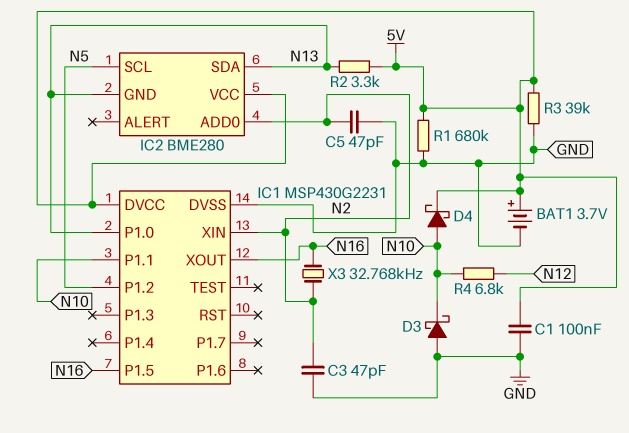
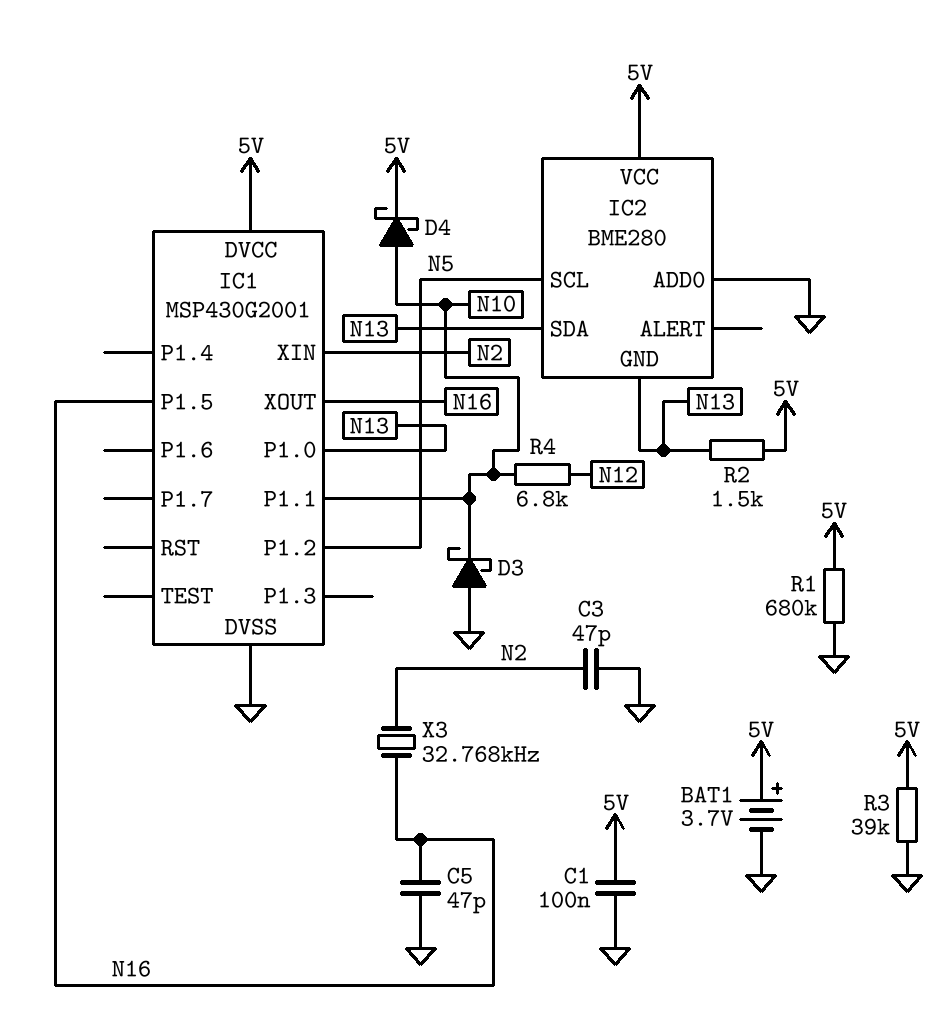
C5: 47pF (GND, N2) -> 47pF (GND, N16)
IC1: MSP430G2231 -> MSP430G2001
IC2 pin ADD0: N2 -> GND
R2: 3.3k (5V, N13) -> 1.5k (5V, N13)

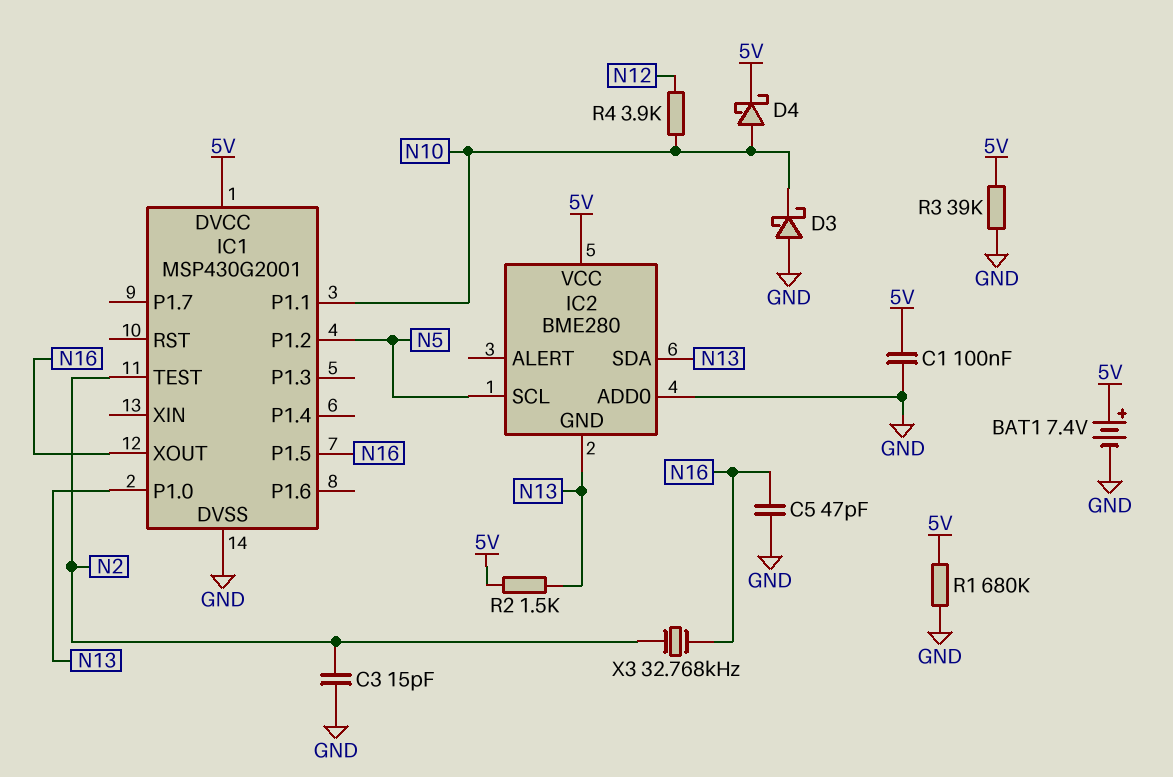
BAT1: 3.7V (plus 5V, minus GND) -> 7.4V (plus 5V, minus GND)
C3: 47pF (GND, N2) -> 15pF (GND, N2)
IC1 pin TEST: none -> N2
IC1 pin XIN: N2 -> none
R4: 6.8k (N10, N12) -> 3.9k (N10, N12)

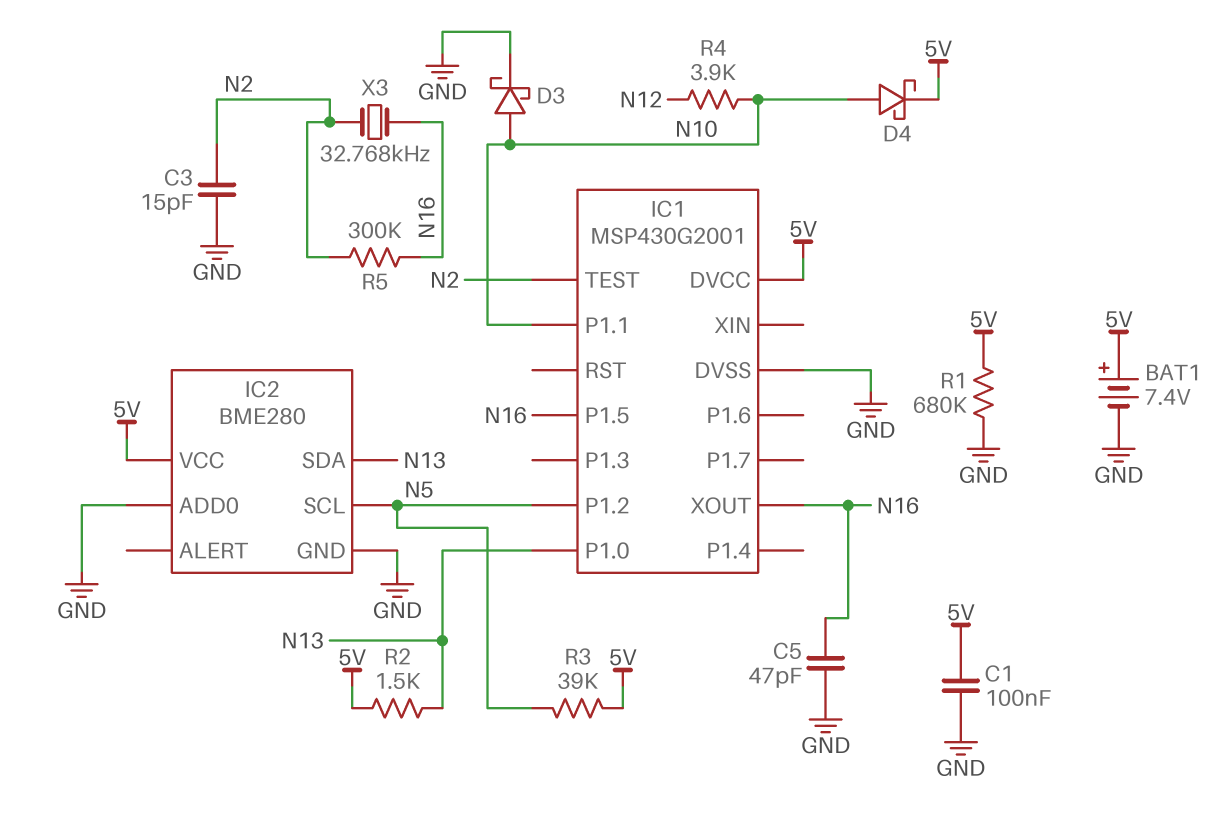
D3: schottky (A GND, K N10) -> schottky (A N10, K GND)
IC2 pin GND: N13 -> GND
R3: 39k (5V, GND) -> 39k (5V, N5)
R5: none -> 300k (N2, N16)

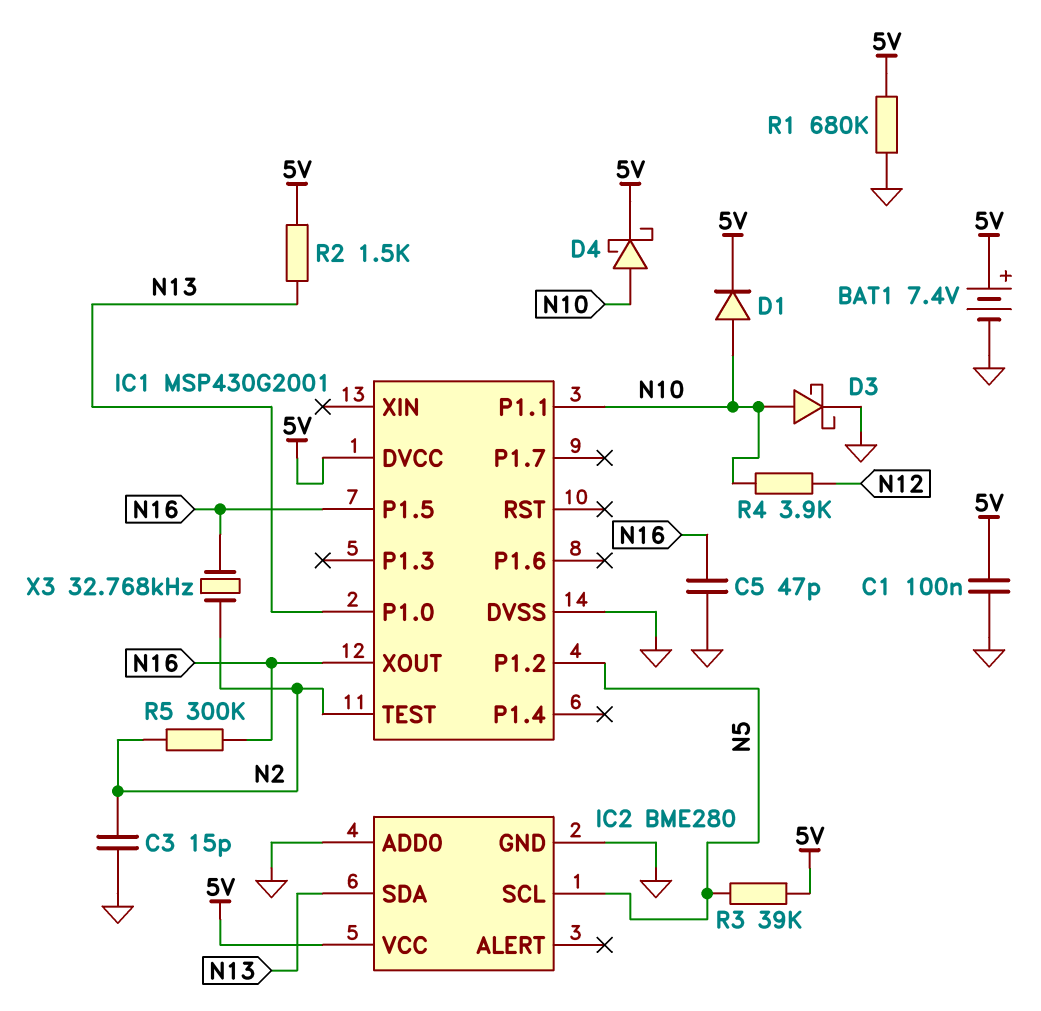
D1: none -> diode (A N10, K 5V)

